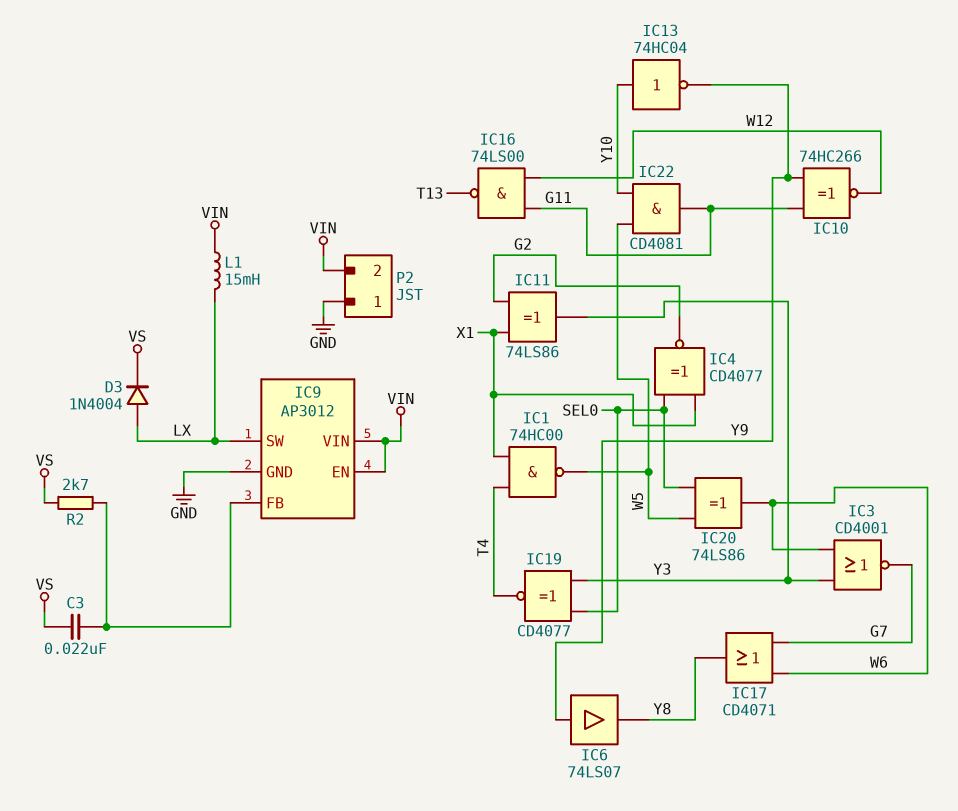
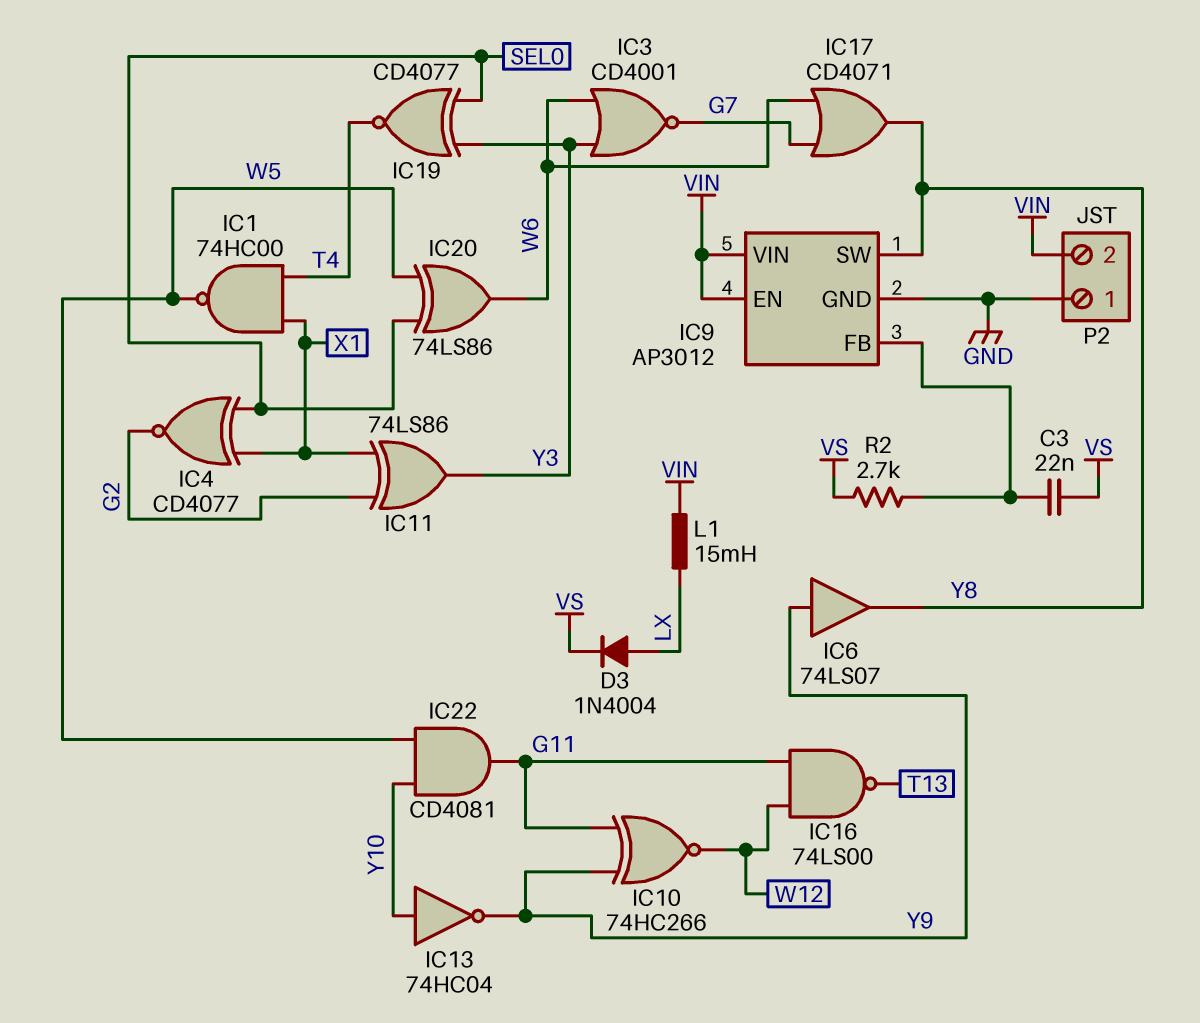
IC9 pin SW: LX -> Y8

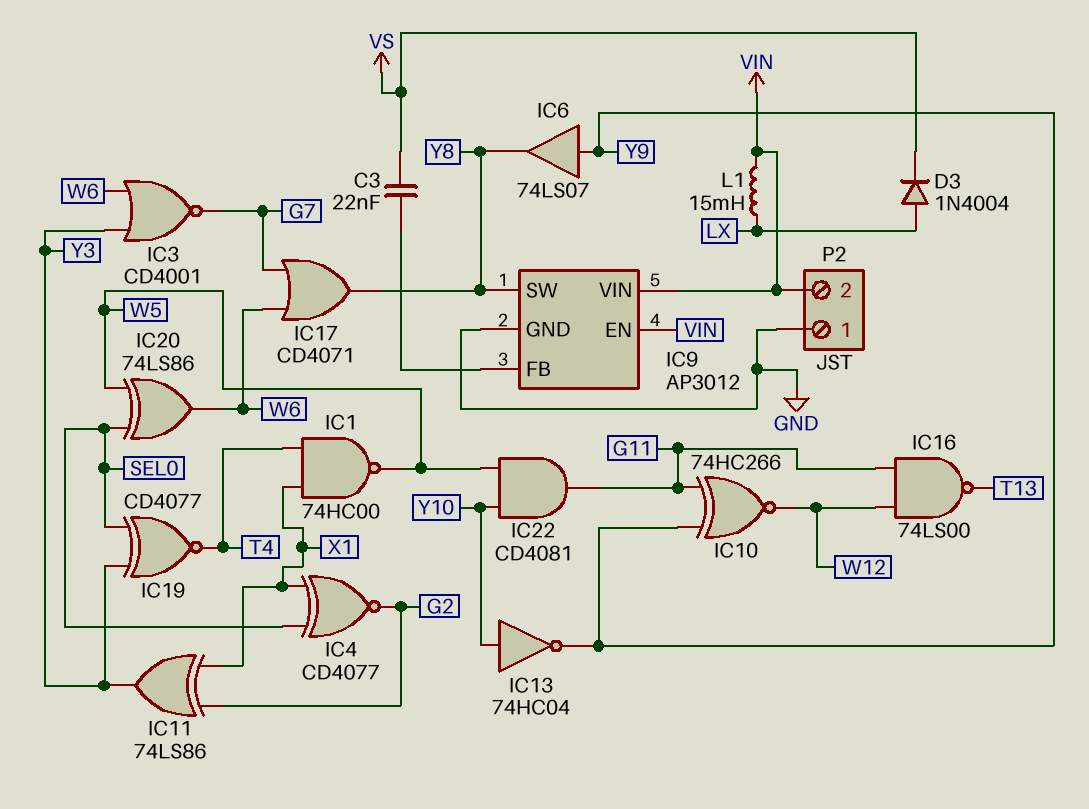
R2: 2.7k (IC9/FB, VS) -> none

